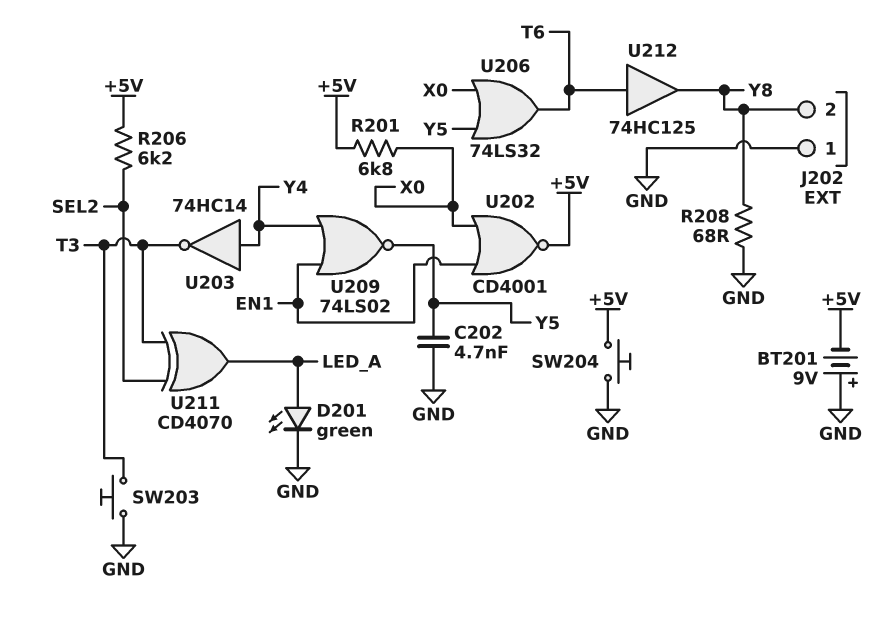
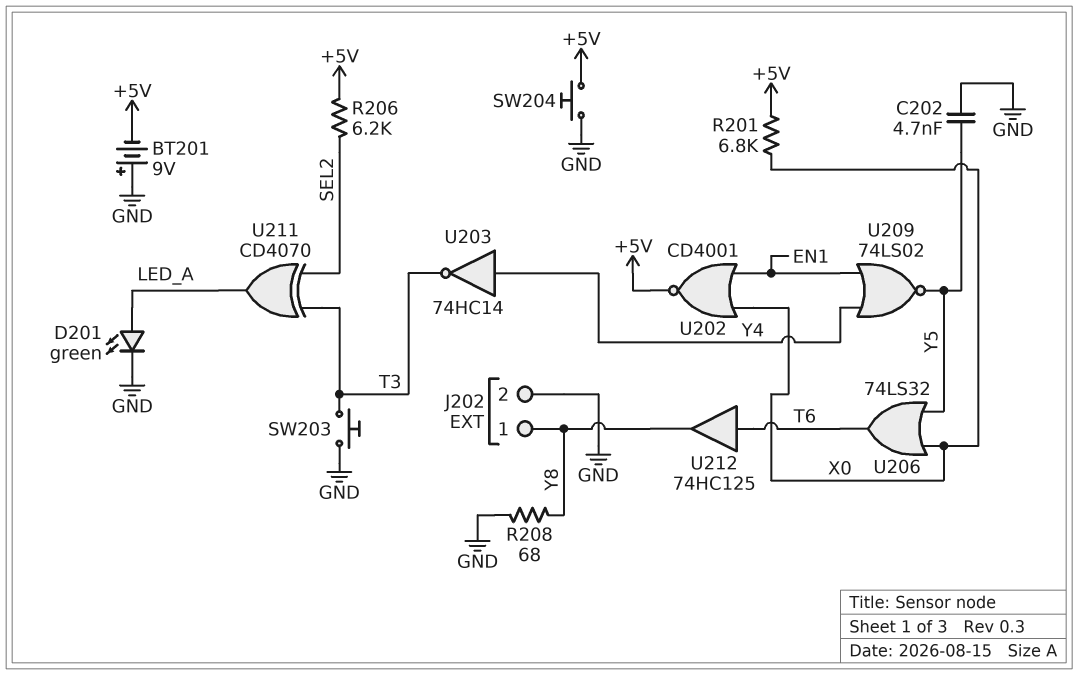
J202 pin 1: GND -> Y8
J202 pin 2: Y8 -> GND

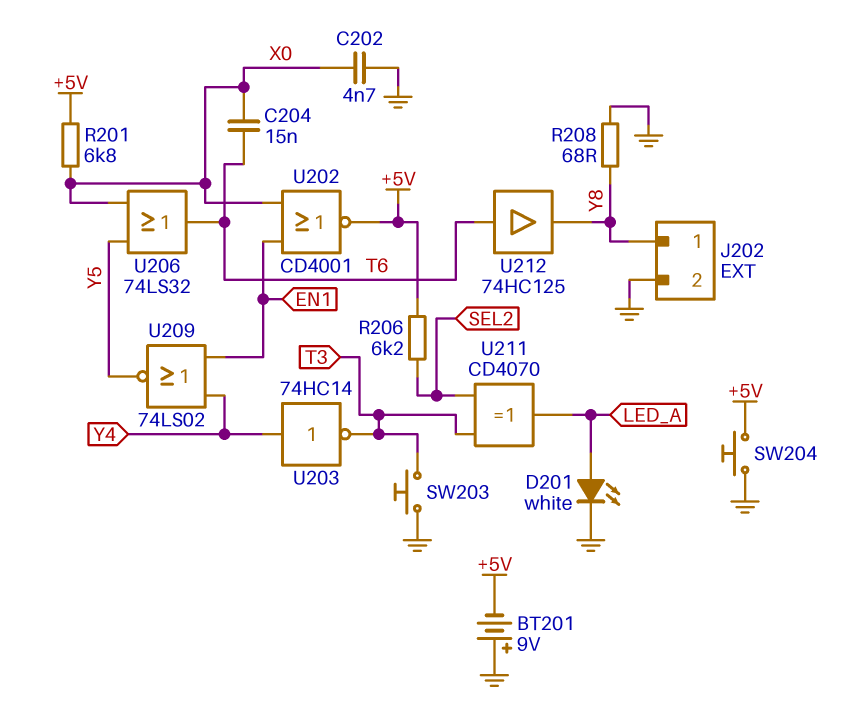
C202: 4.7nF (GND, Y5) -> 4.7nF (GND, X0)
C204: none -> 15nF (T6, X0)
D201: LED green (A LED_A, K GND) -> LED white (A LED_A, K GND)

